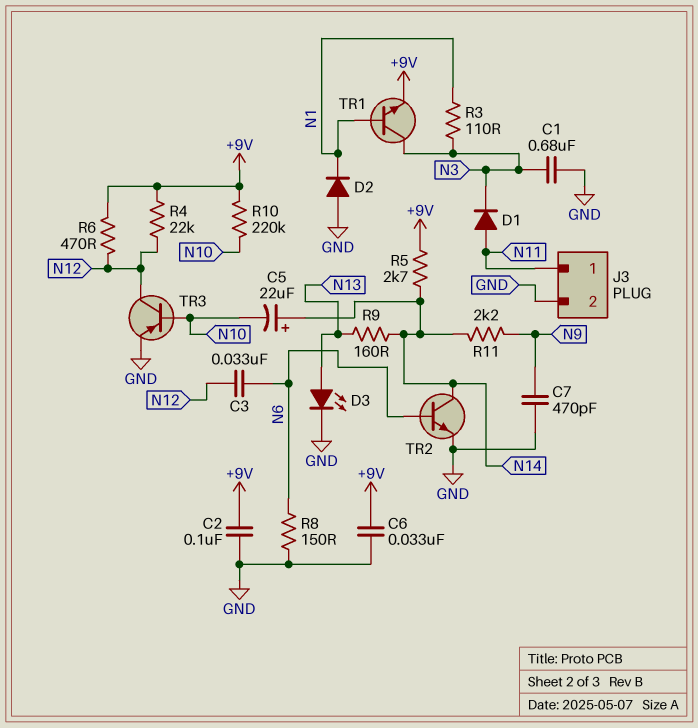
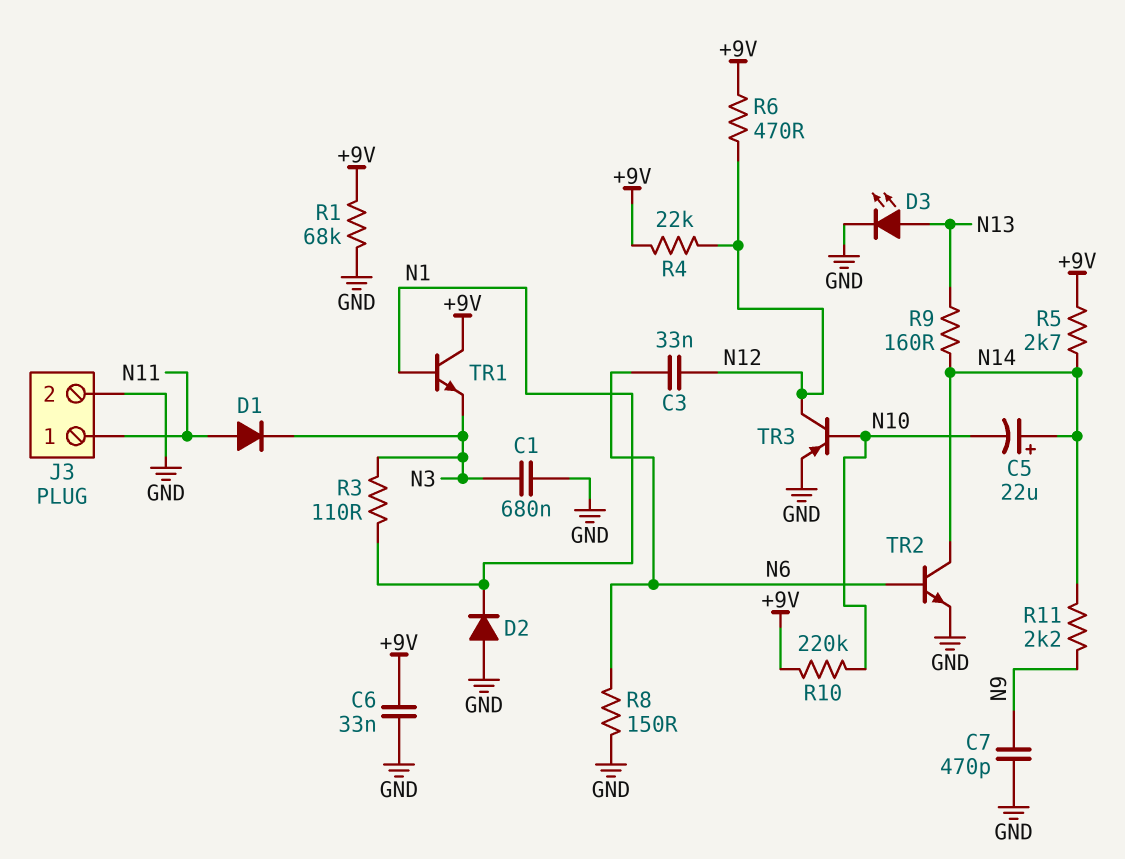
C2: 100nF (+9V, GND) -> none
R1: none -> 68k (+9V, GND)
TR1: NPN (B N1, C N3, E +9V) -> NPN (B N1, C +9V, E N3)

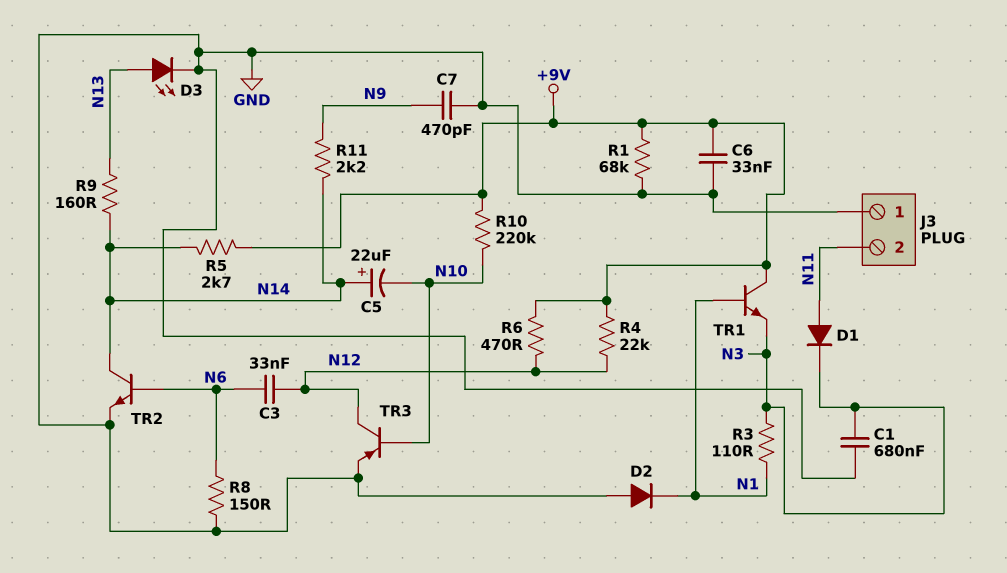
J3 pin 1: N11 -> GND
J3 pin 2: GND -> N11

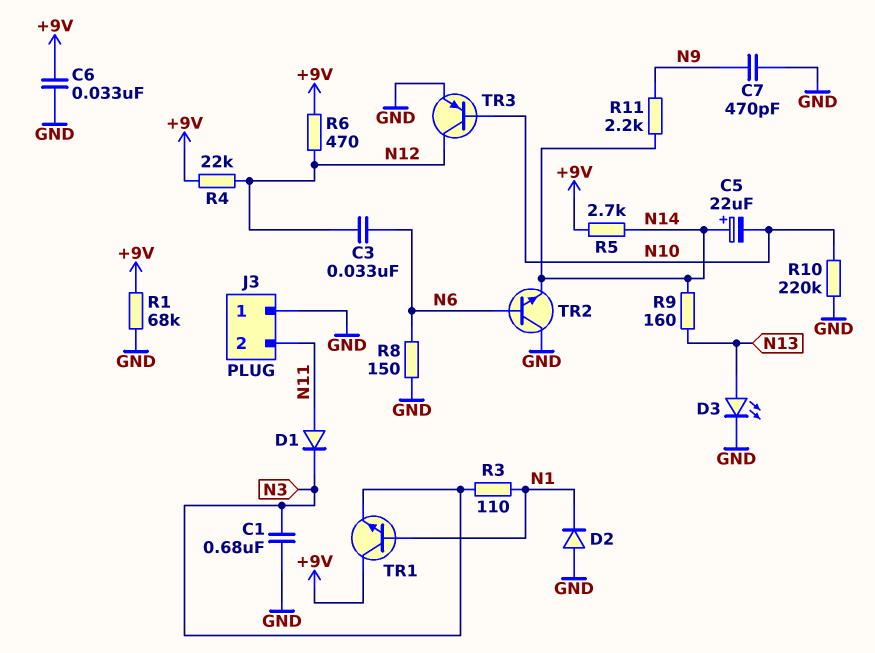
R10: 220k (+9V, N10) -> 220k (GND, N10)
TR2: NPN (B N6, C N14, E GND) -> NPN (B N6, C GND, E N14)

